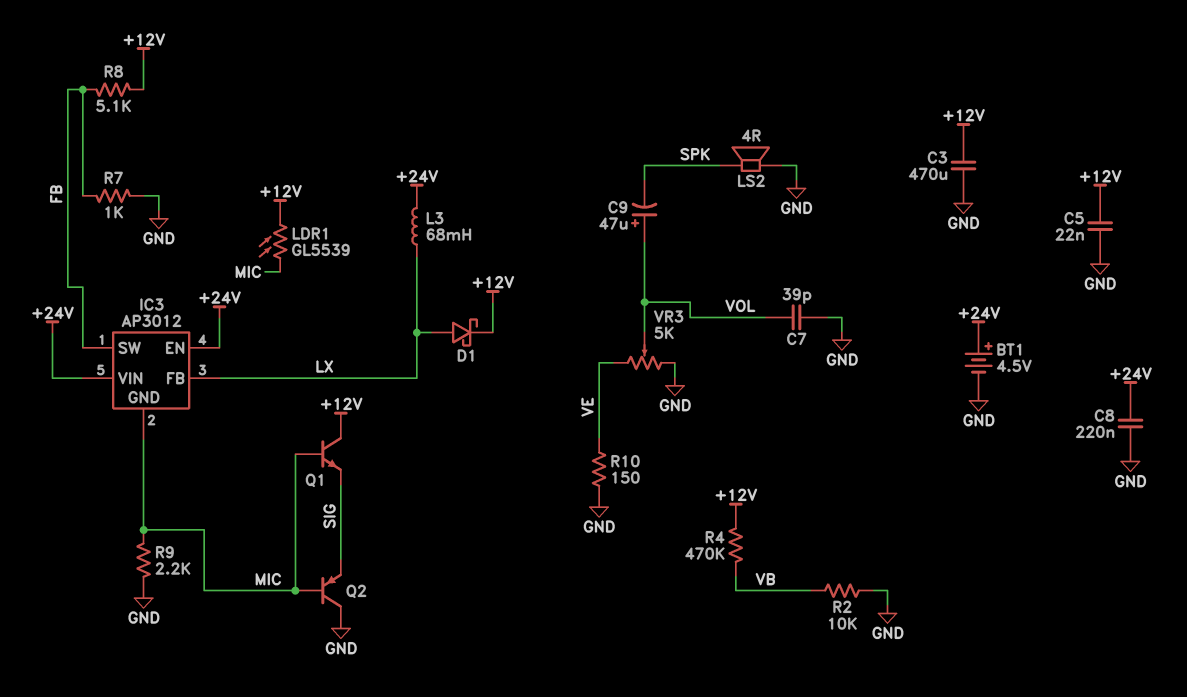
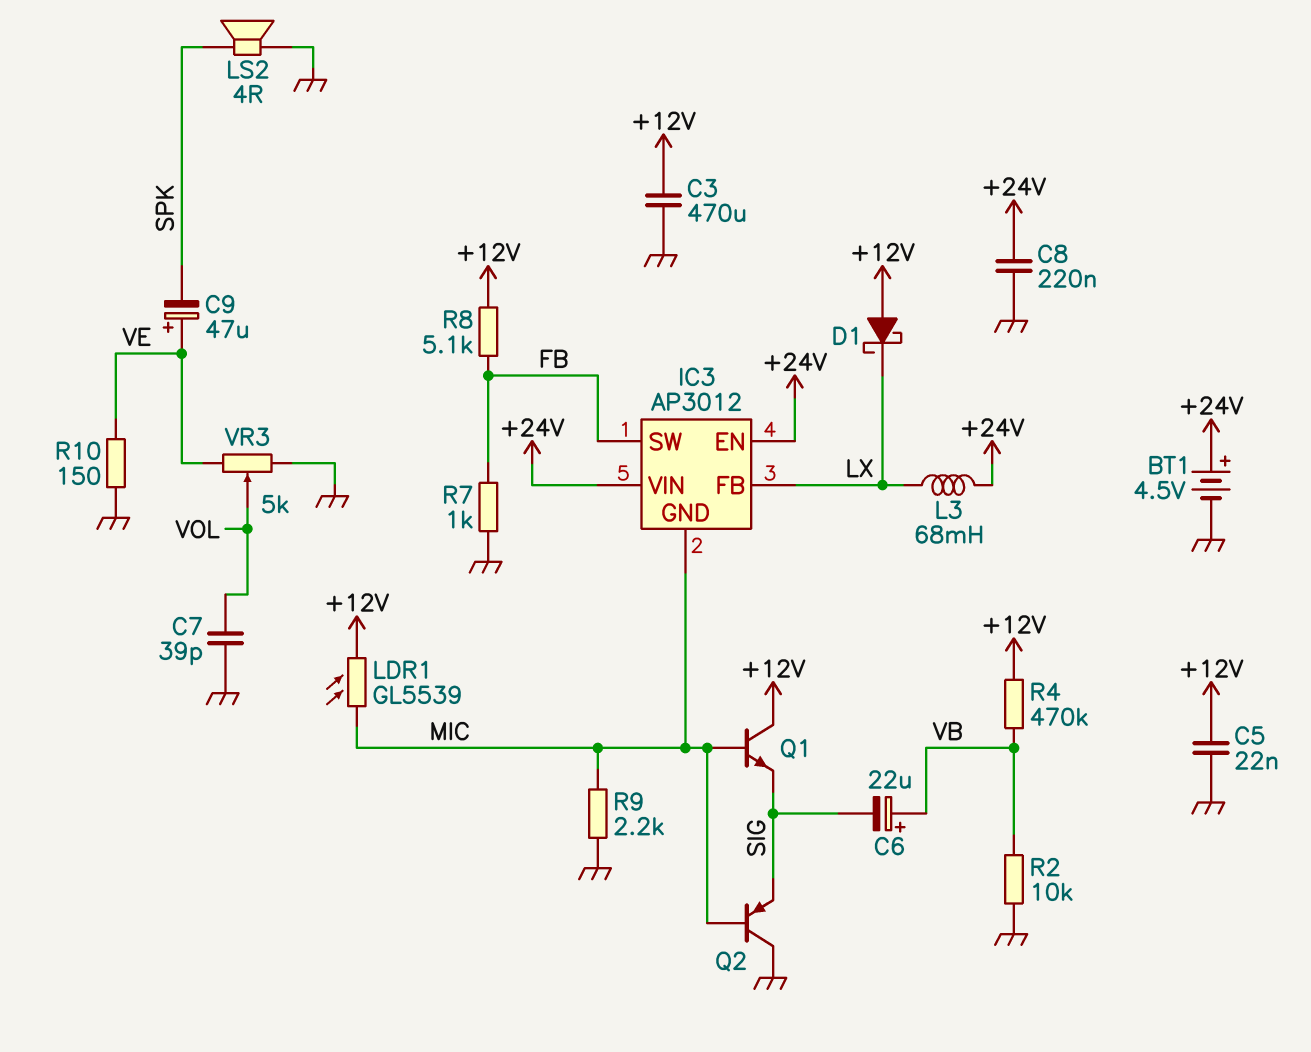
C6: none -> 22uF (plus VB, minus SIG)
C9: 47uF (plus VOL, minus SPK) -> 47uF (plus VE, minus SPK)
D1: schottky (A LX, K +12V) -> schottky (A +12V, K LX)

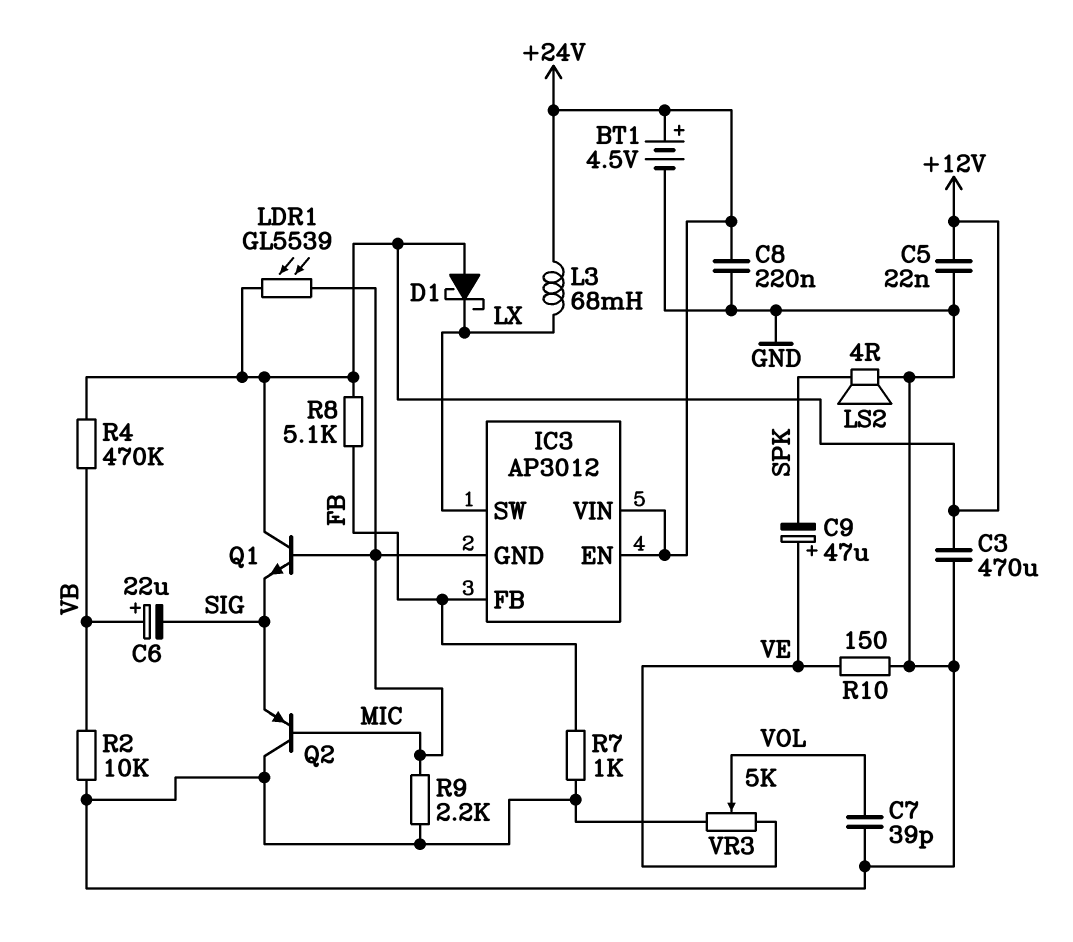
IC3 pin FB: LX -> FB
IC3 pin SW: FB -> LX

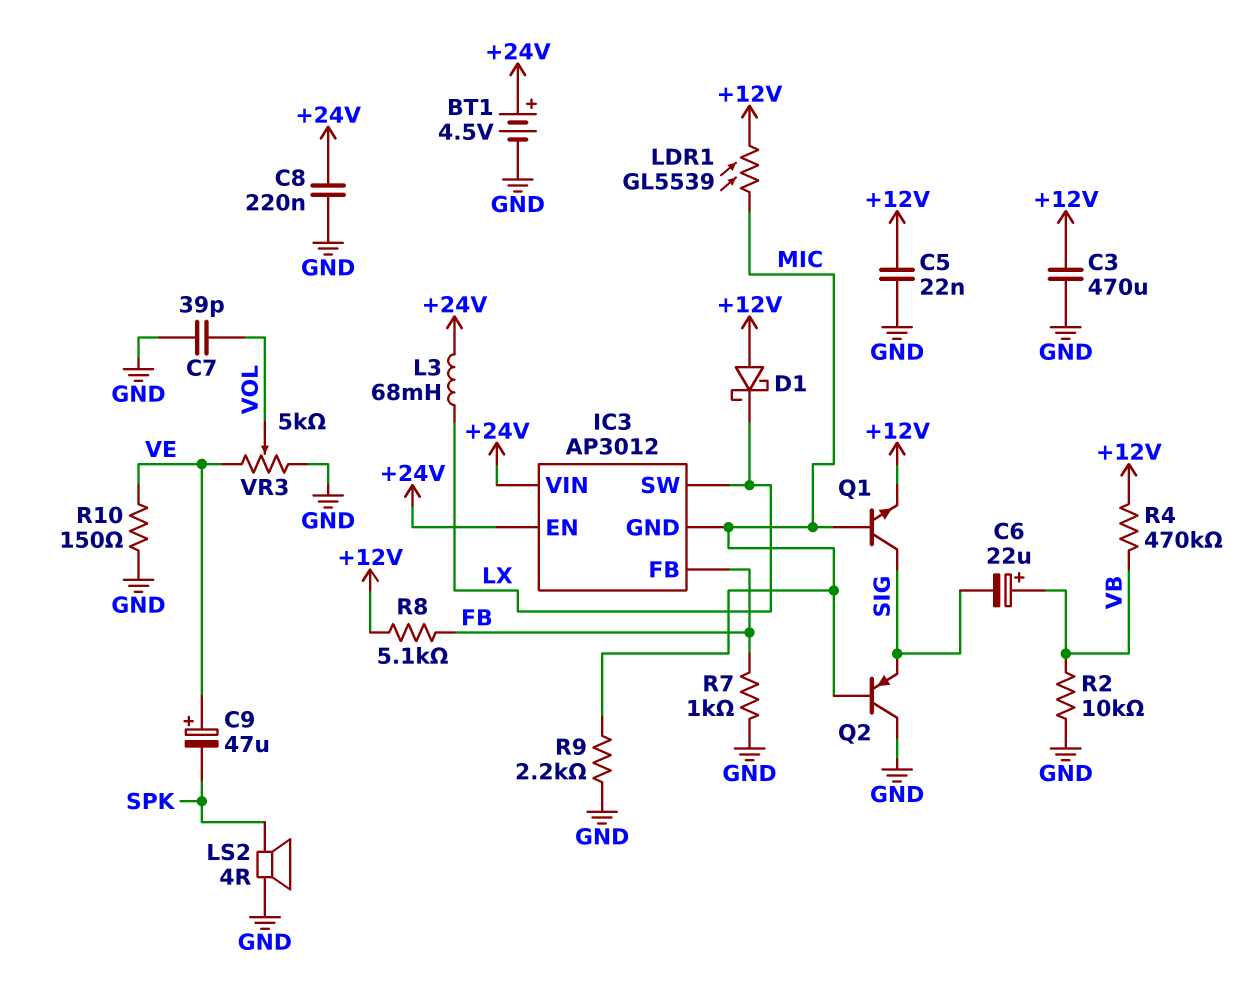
Q1: NPN (B MIC, C +12V, E SIG) -> NPN (B MIC, C SIG, E +12V)

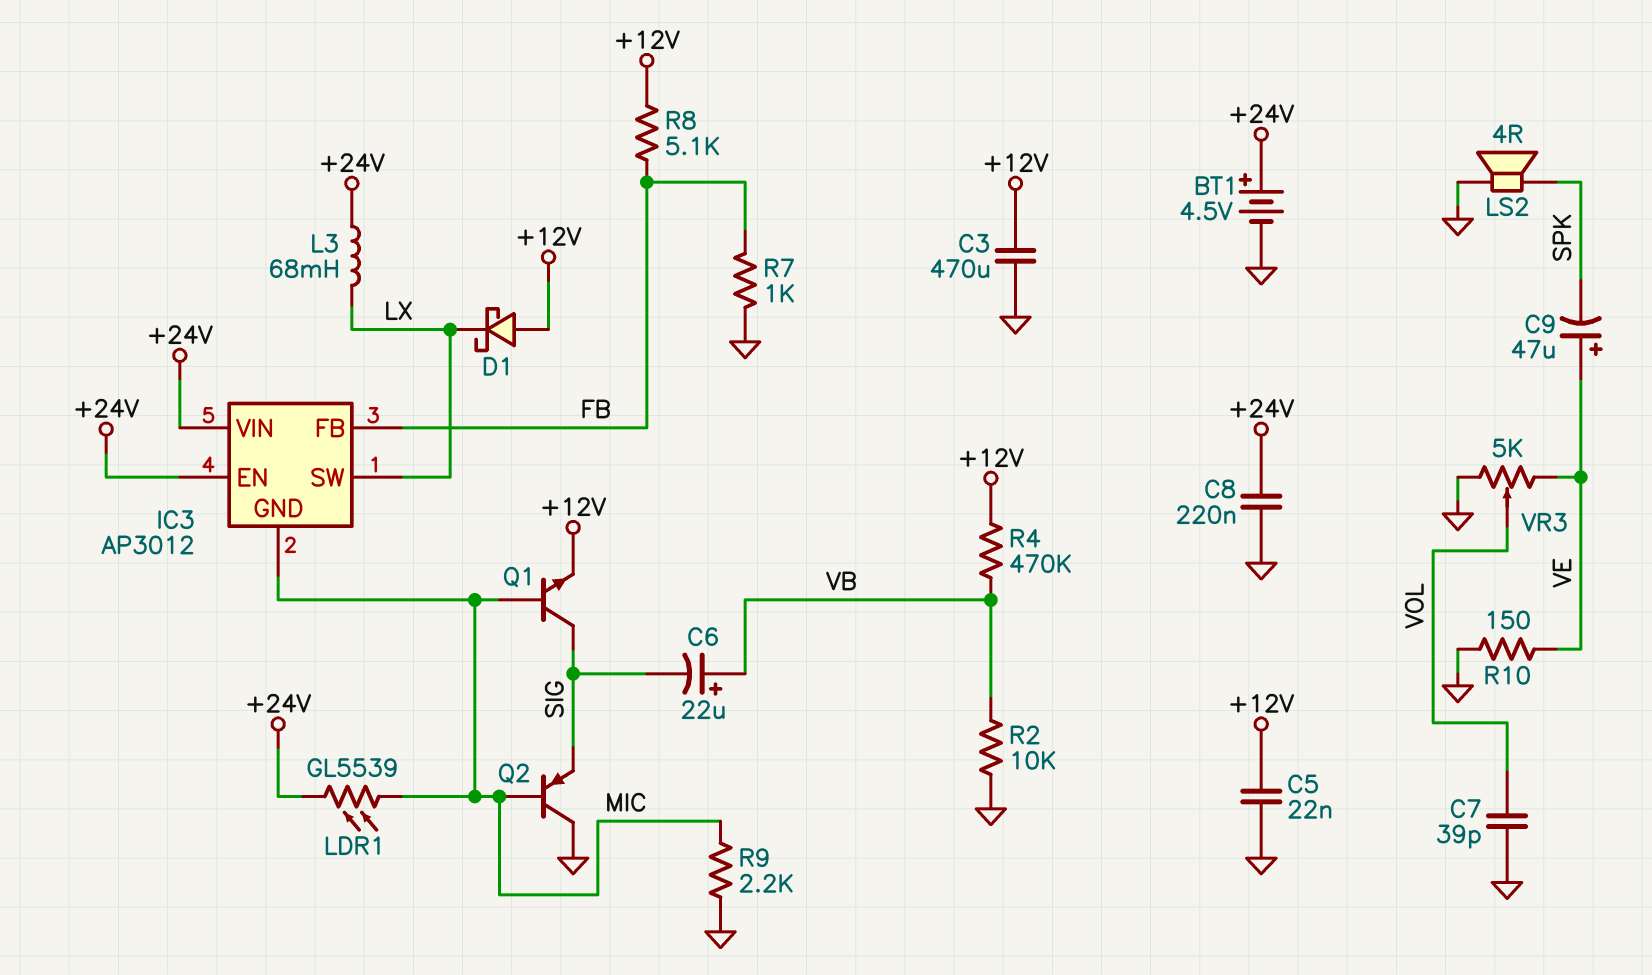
LDR1: GL5539 (+12V, MIC) -> GL5539 (+24V, MIC)

